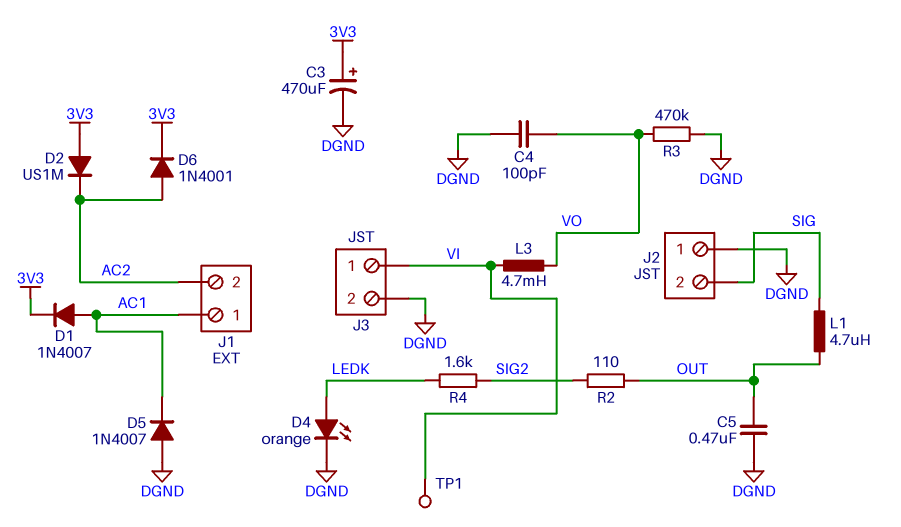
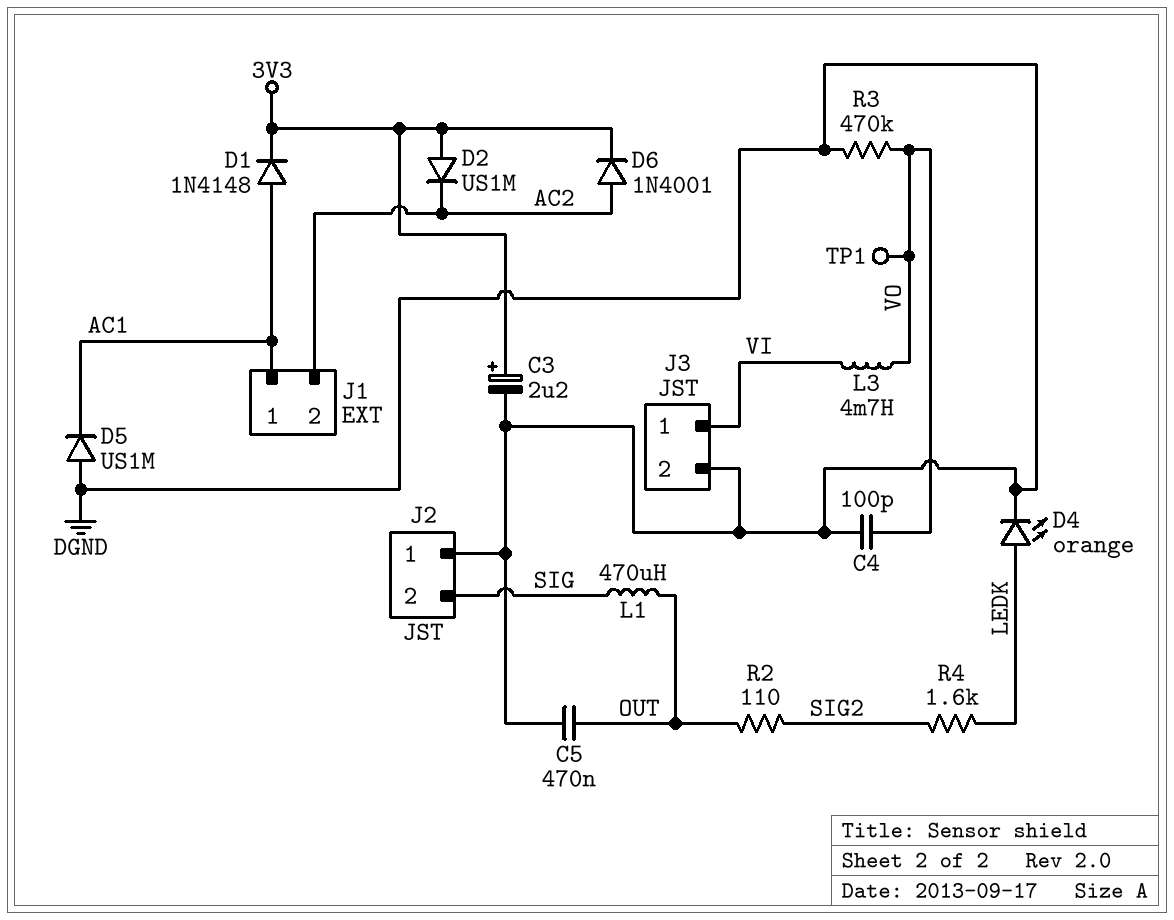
C3: 470uF (plus 3V3, minus DGND) -> 2.2uF (plus 3V3, minus DGND)
D1: diode 1N4007 (A AC1, K 3V3) -> diode 1N4148 (A AC1, K 3V3)
D5: diode 1N4007 (A DGND, K AC1) -> diode US1M (A DGND, K AC1)
L1: 4.7uH (OUT, SIG) -> 470uH (OUT, SIG)
TP1: test point (VI) -> test point (VO)

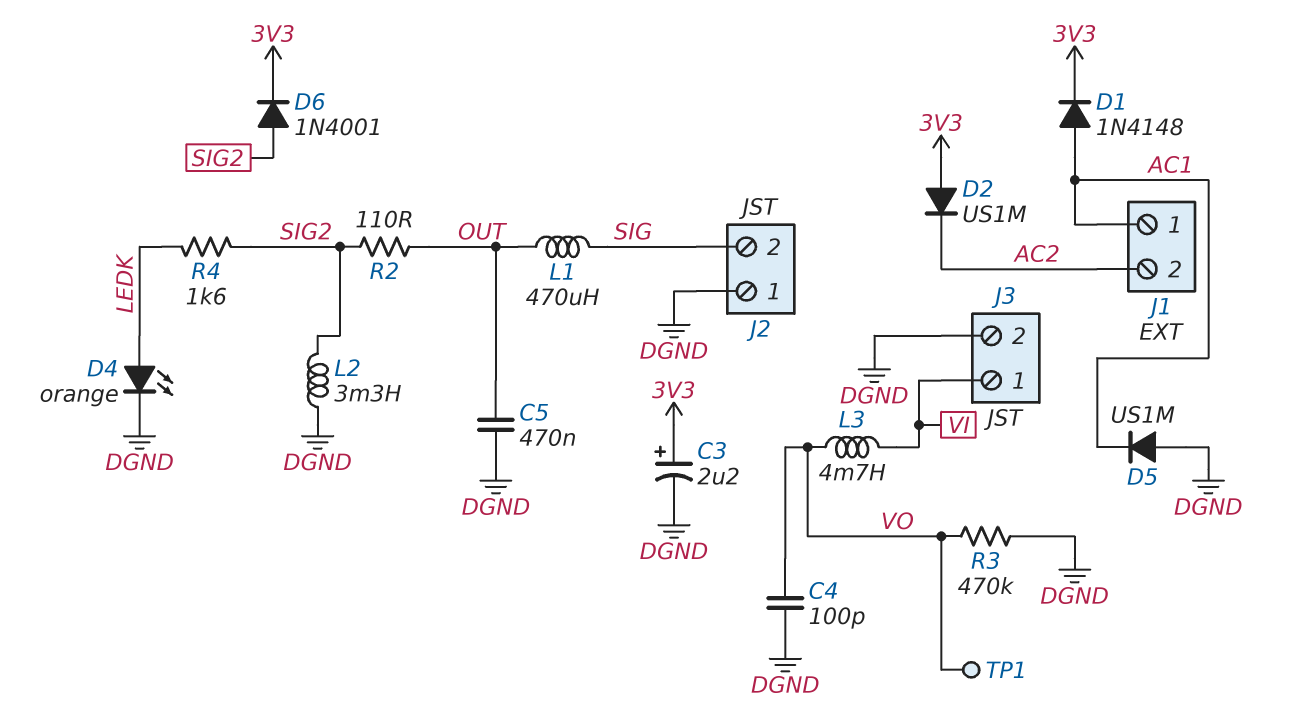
D6: diode 1N4001 (A AC2, K 3V3) -> diode 1N4001 (A SIG2, K 3V3)
L2: none -> 3.3mH (DGND, SIG2)

